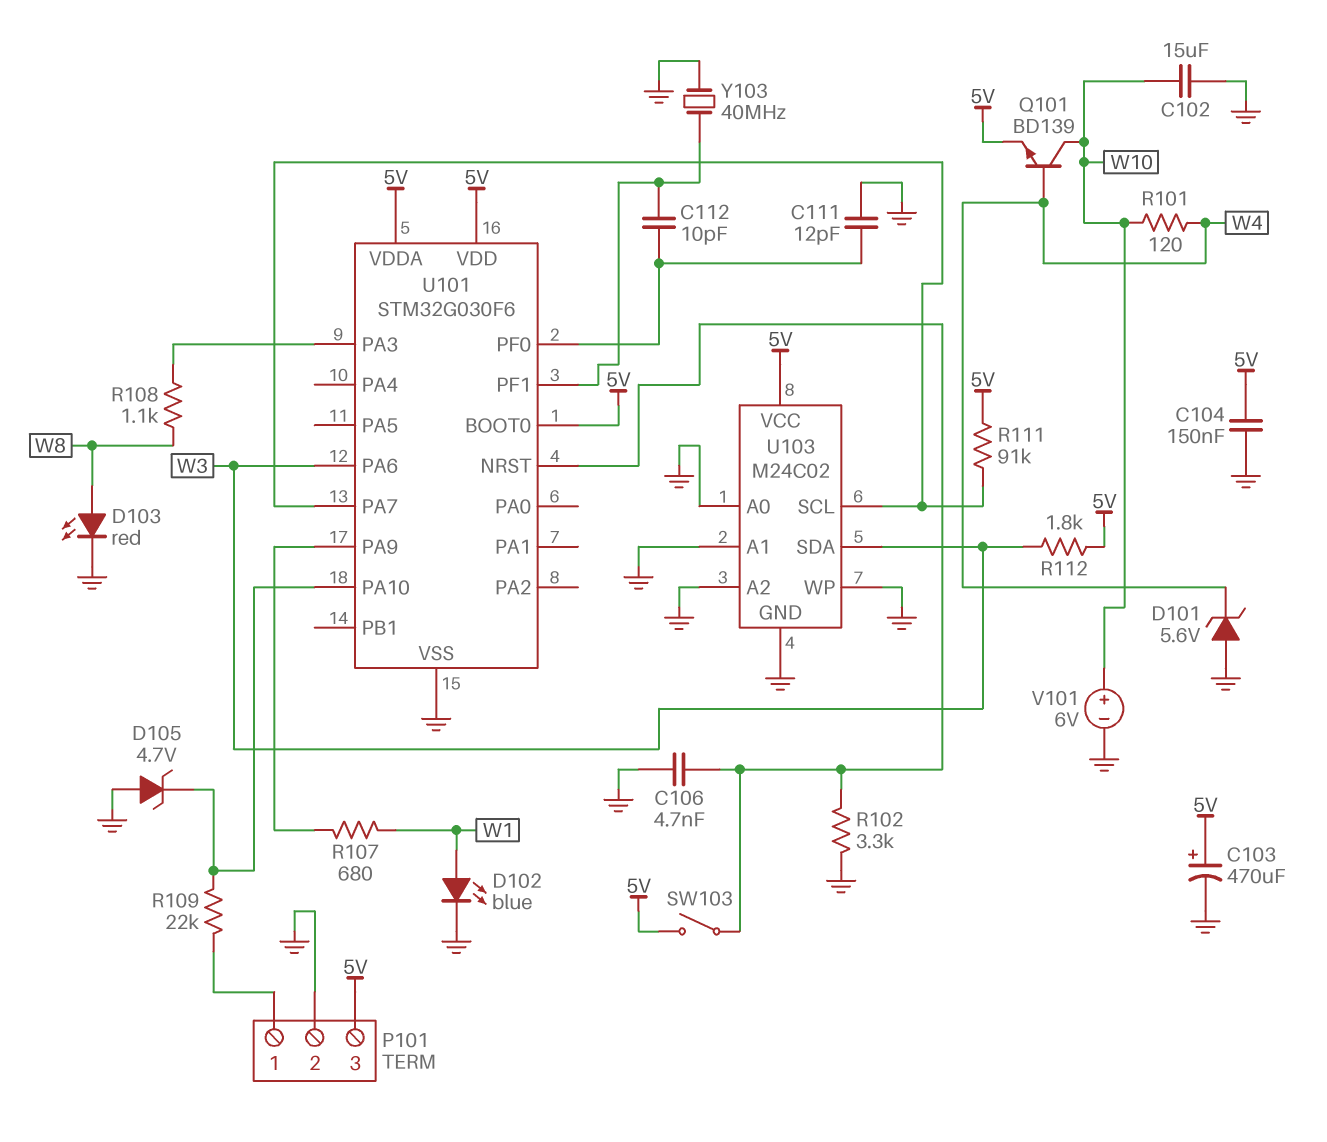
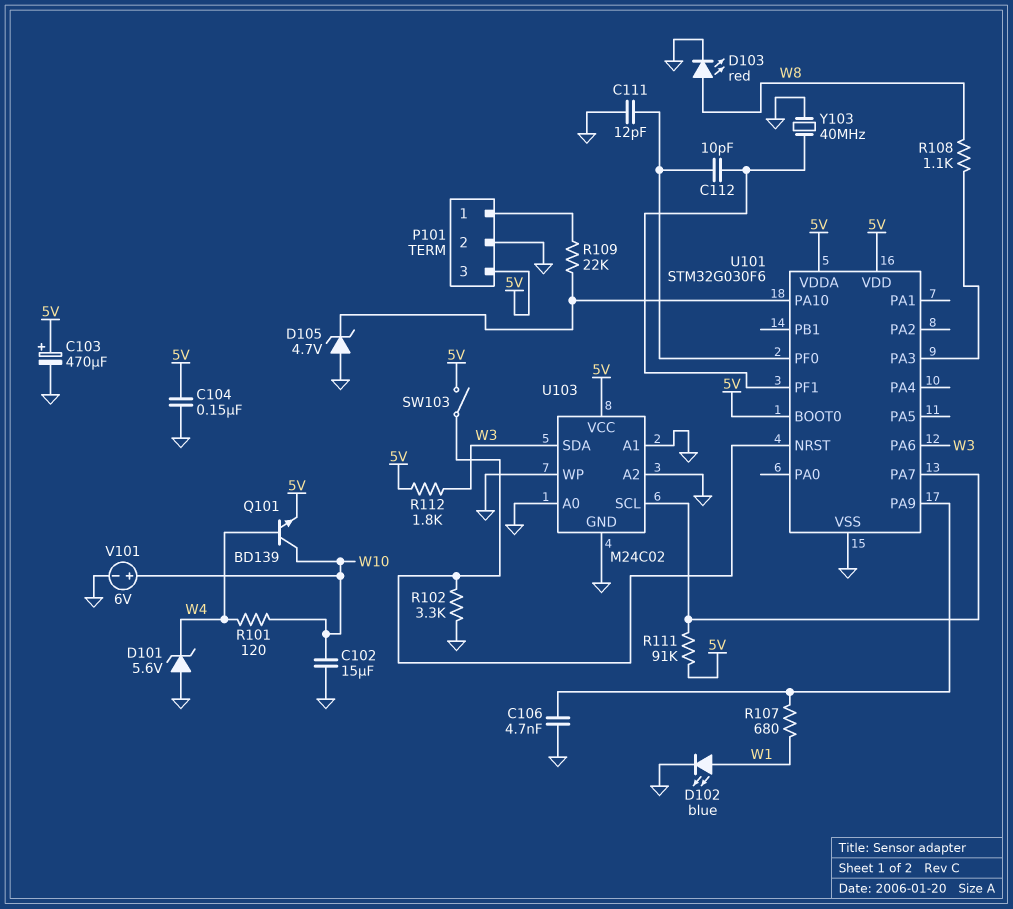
C106: 4.7nF (GND, U101/NRST) -> 4.7nF (GND, U101/PA9)

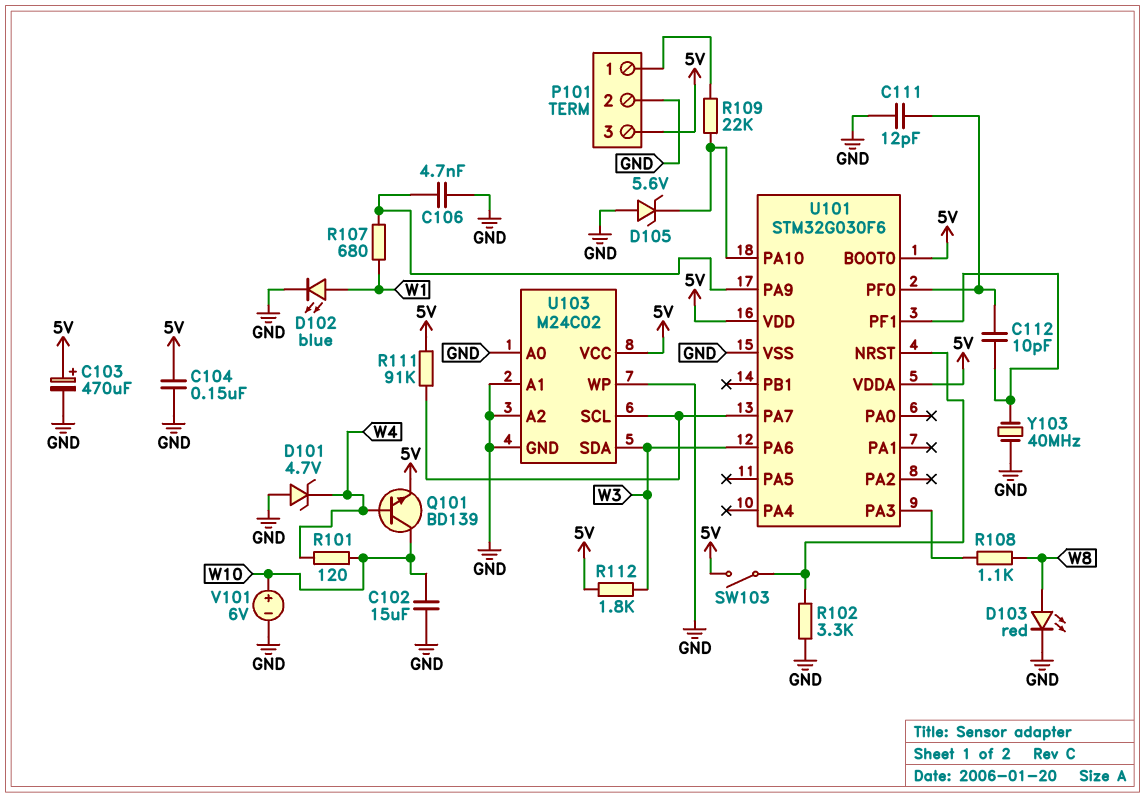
D101: zener 5.6V (A GND, K W4) -> zener 4.7V (A GND, K W4)
D105: zener 4.7V (A GND, K U101/PA10) -> zener 5.6V (A GND, K U101/PA10)

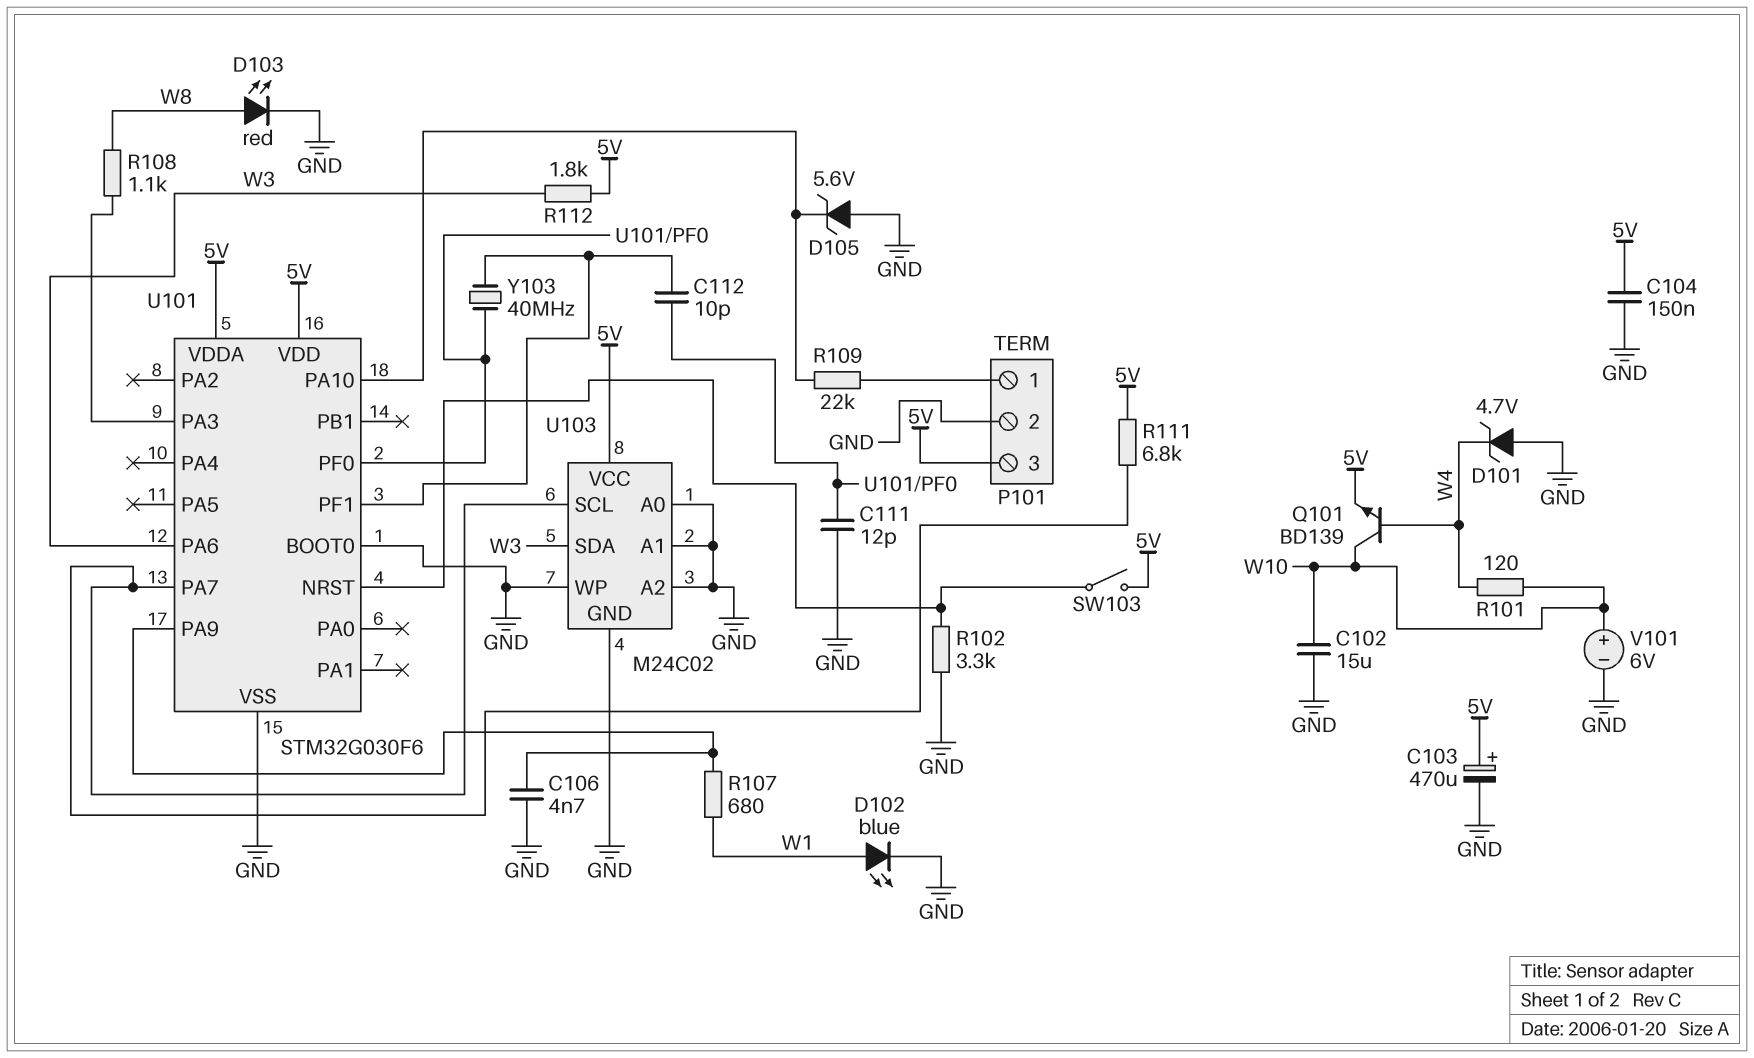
R111: 91k (5V, U101/PA7) -> 6.8k (5V, U101/PA7)
U101 pin BOOT0: 5V -> GND
Y103: 40MHz (GND, U101/PF1) -> 40MHz (U101/PF0, U101/PF1)

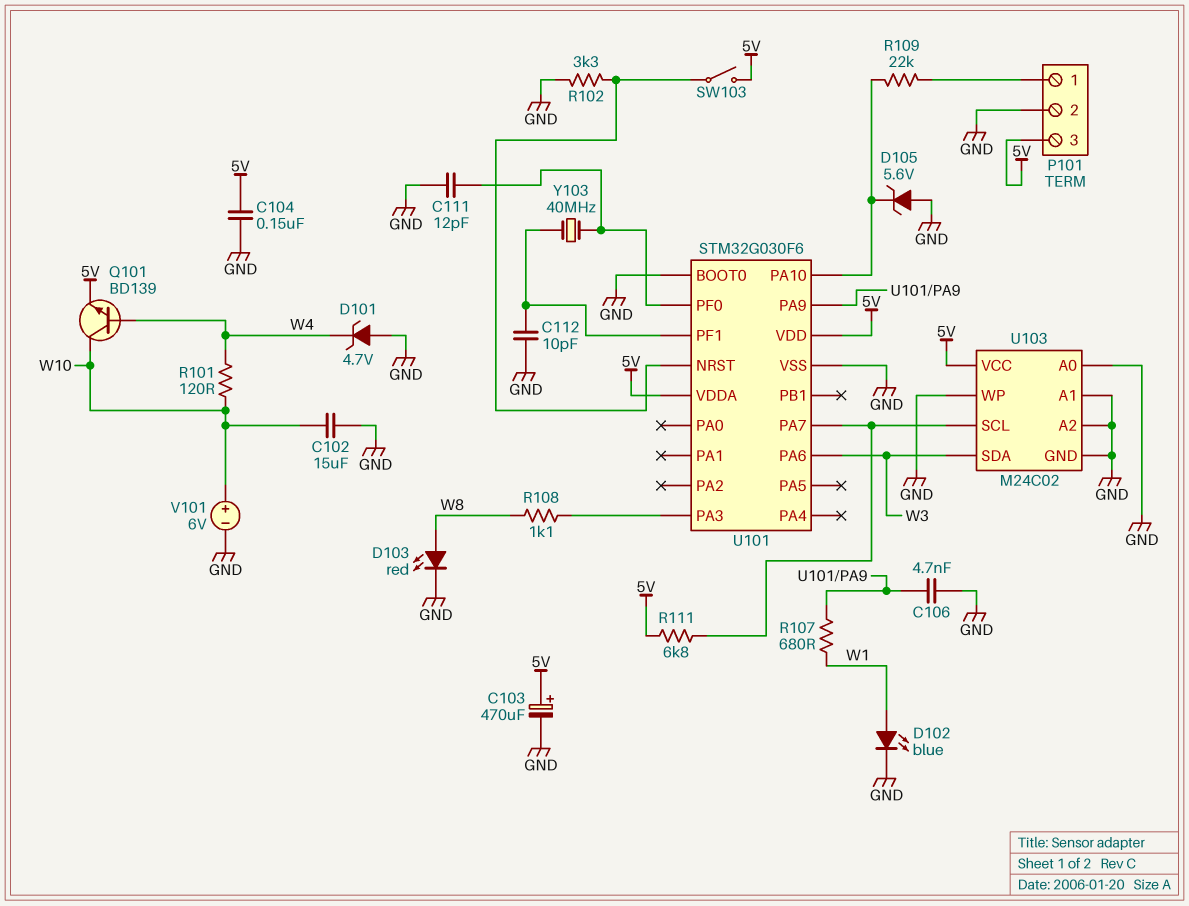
C112: 10pF (U101/PF0, U101/PF1) -> 10pF (GND, U101/PF1)
R112: 1.8k (5V, W3) -> none

